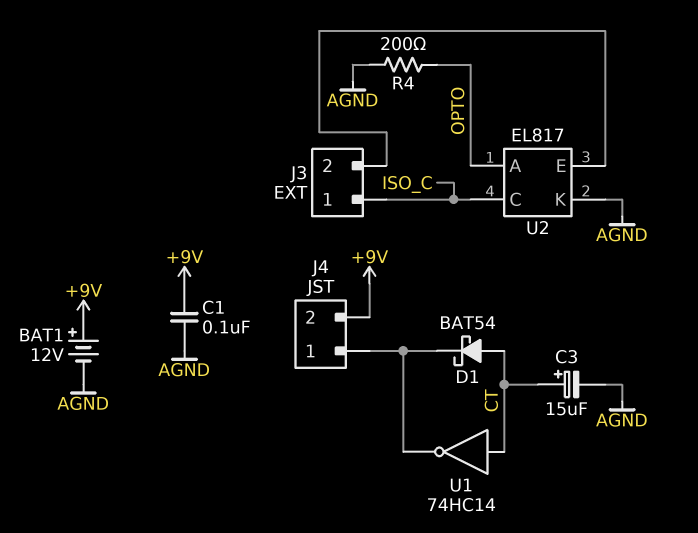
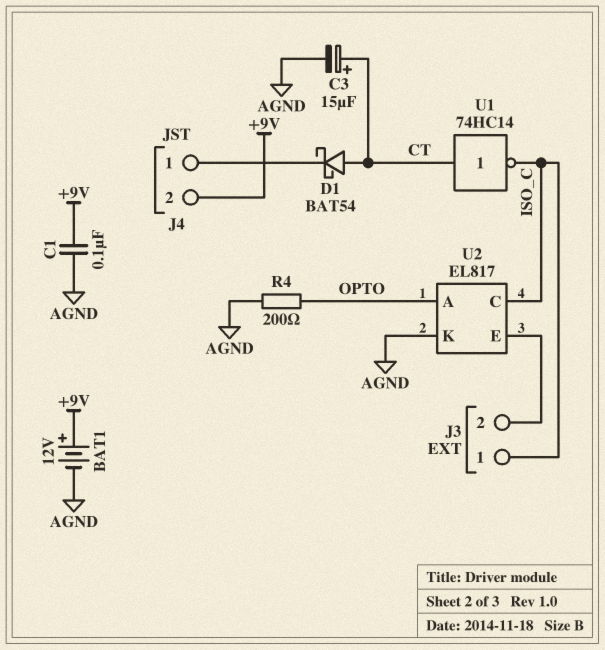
U1: NOT 74HC14 (in CT, out J4/1) -> NOT 74HC14 (in CT, out ISO_C)

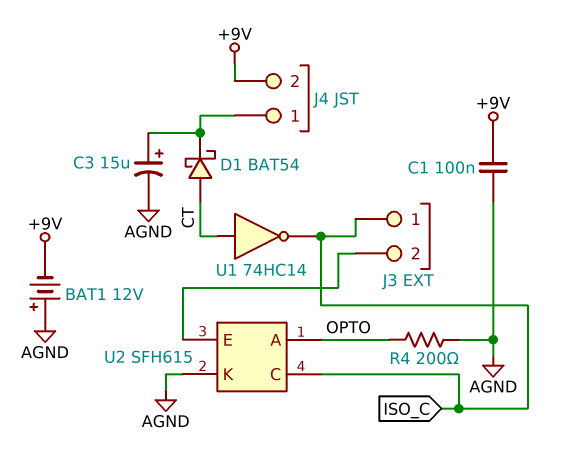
BAT1: 12V (plus +9V, minus AGND) -> 12V (plus AGND, minus +9V)
C3: 15uF (plus CT, minus AGND) -> 15uF (plus J4/1, minus AGND)
U2: EL817 -> SFH615

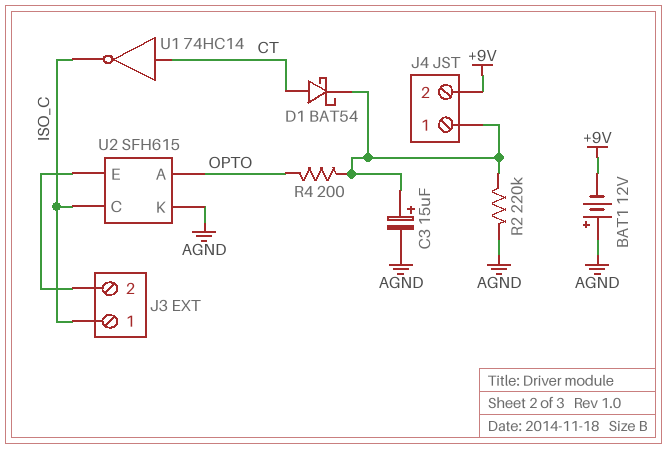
C1: 100nF (+9V, AGND) -> none
R2: none -> 220k (AGND, J4/1)
R4: 200 (AGND, OPTO) -> 200 (J4/1, OPTO)

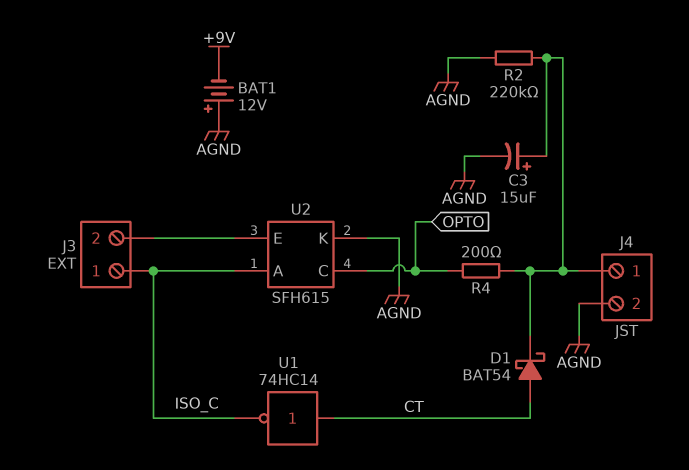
J4 pin 2: +9V -> AGND
U2 pin A: OPTO -> ISO_C
U2 pin C: ISO_C -> OPTO

